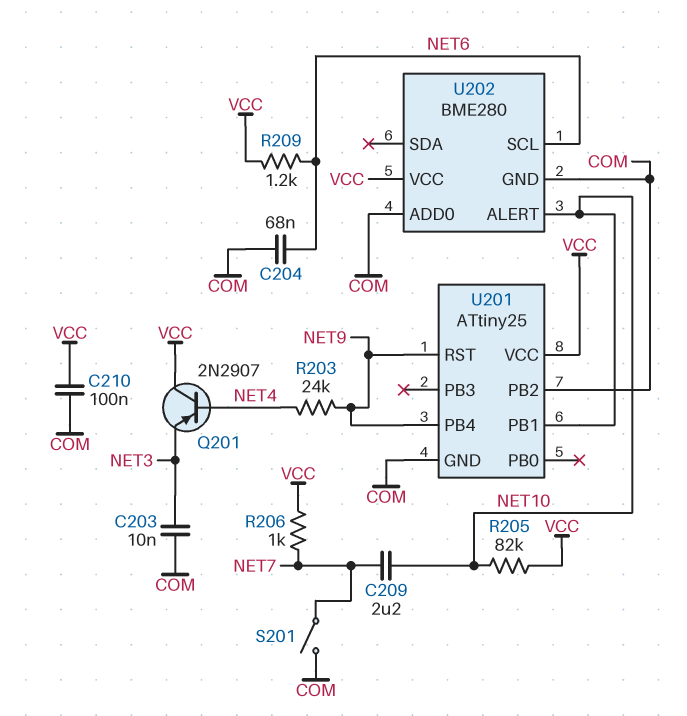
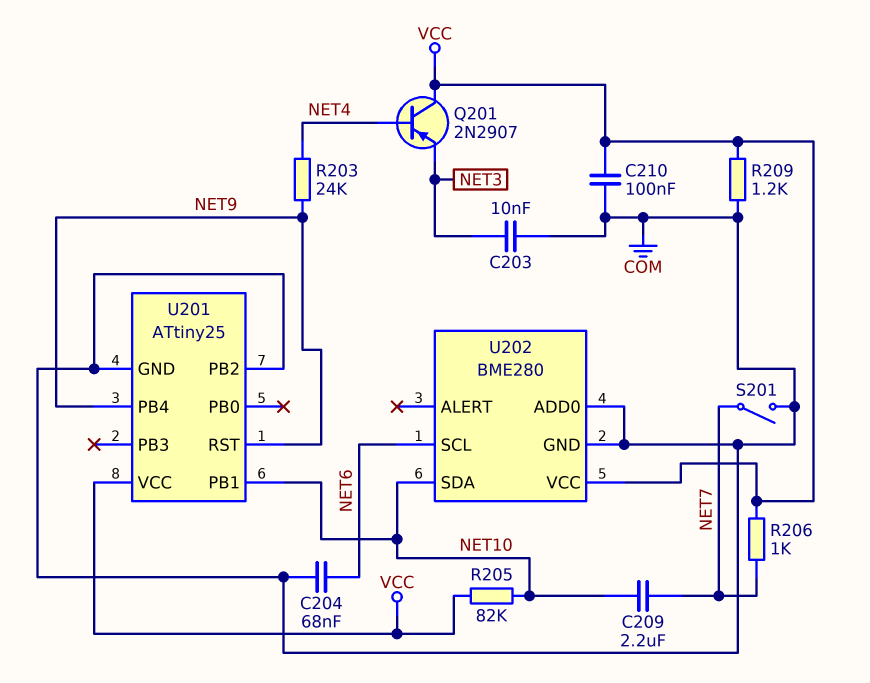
R209: 1.2k (NET6, VCC) -> 1.2k (COM, VCC)
U202 pin ALERT: NET10 -> none
U202 pin SDA: none -> NET10

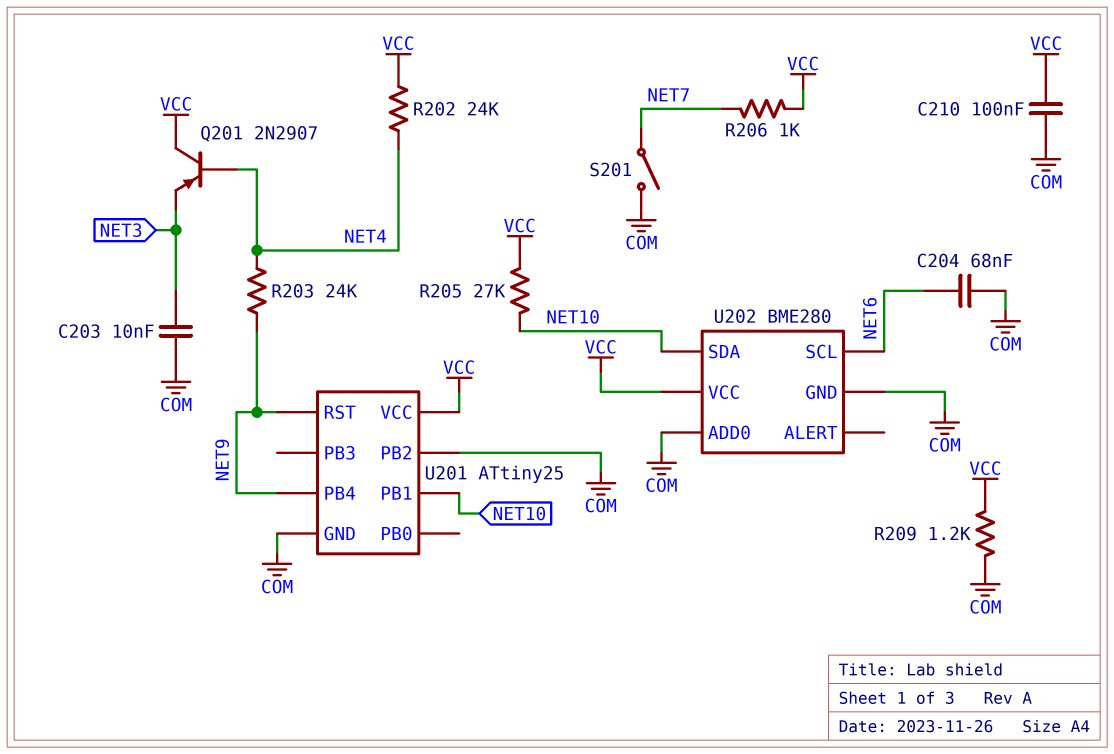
C209: 2.2uF (NET7, NET10) -> none
R202: none -> 24k (NET4, VCC)
R205: 82k (NET10, VCC) -> 27k (NET10, VCC)

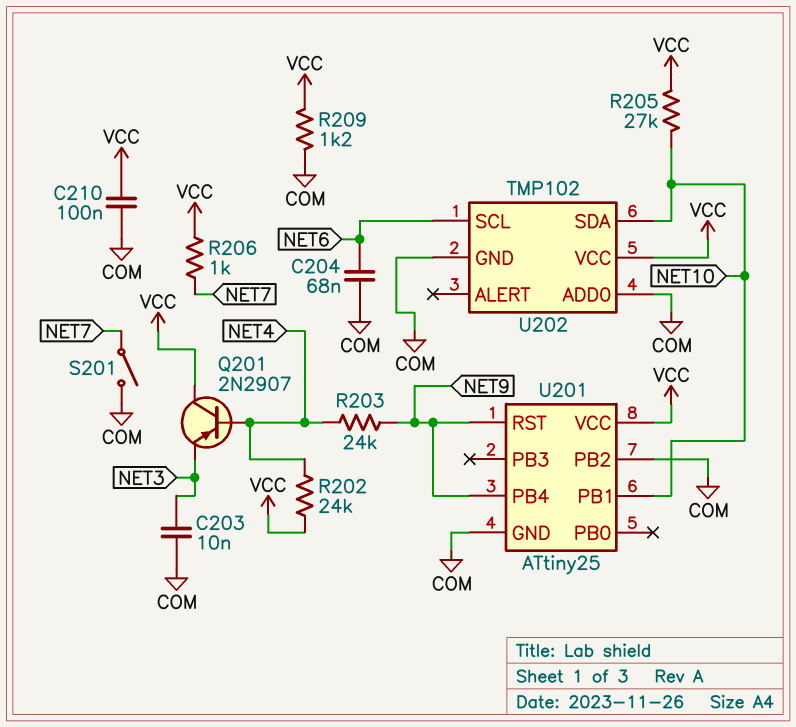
U202: BME280 -> TMP102

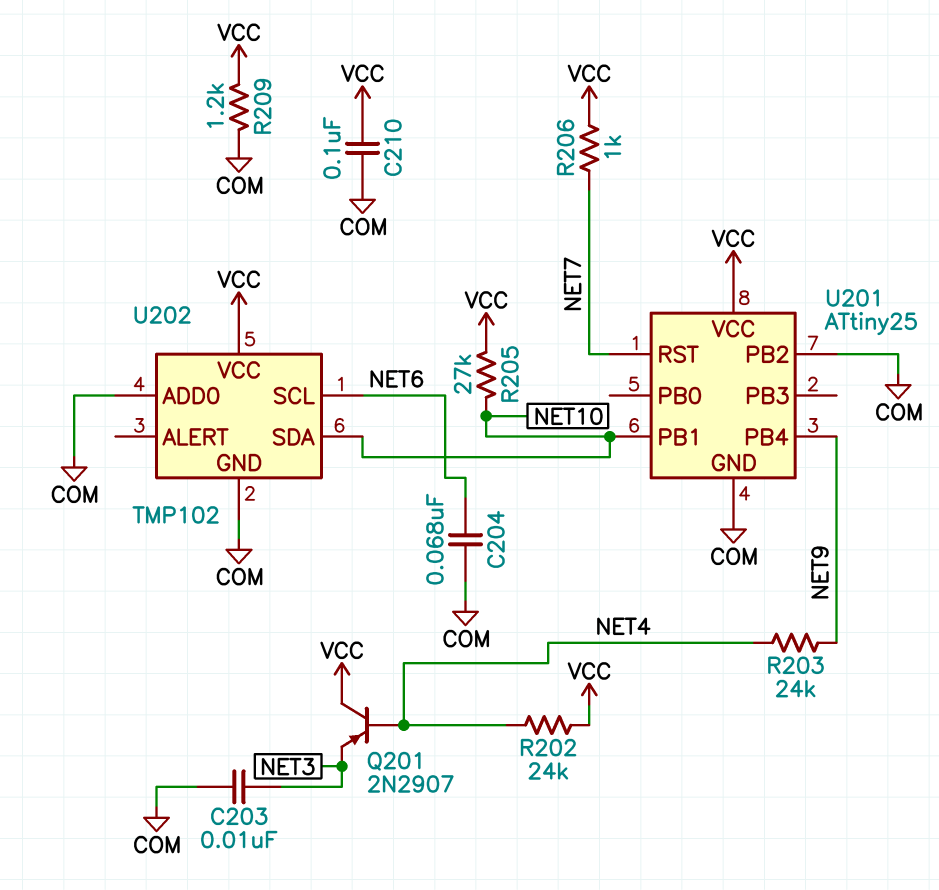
S201: switch (COM, NET7) -> none
U201 pin RST: NET9 -> NET7

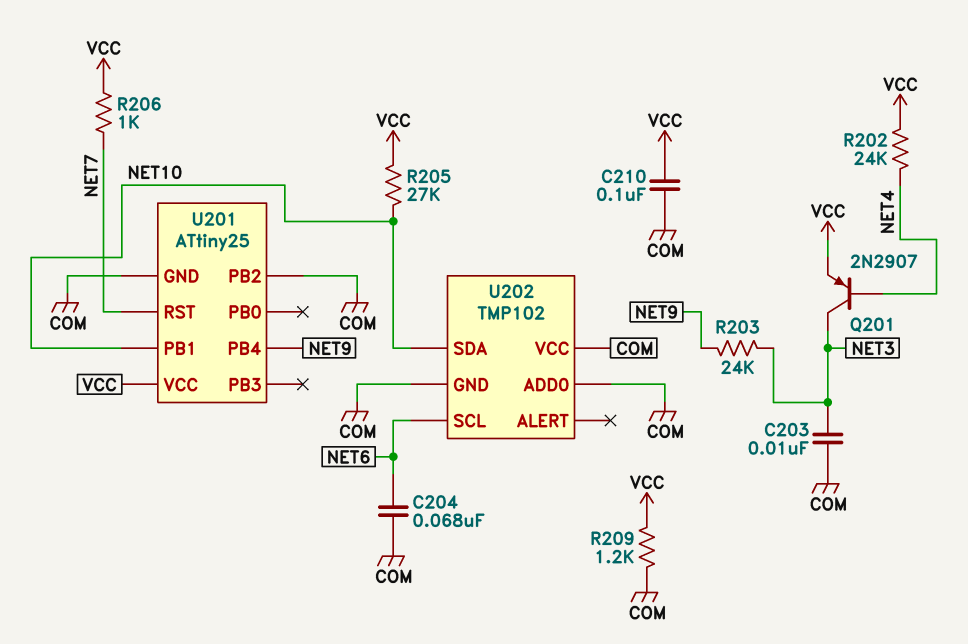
Q201: PNP 2N2907 (B NET4, C VCC, E NET3) -> PNP 2N2907 (B NET4, C NET3, E VCC)
R203: 24k (NET4, NET9) -> 24k (NET3, NET9)
U202 pin VCC: VCC -> COM

